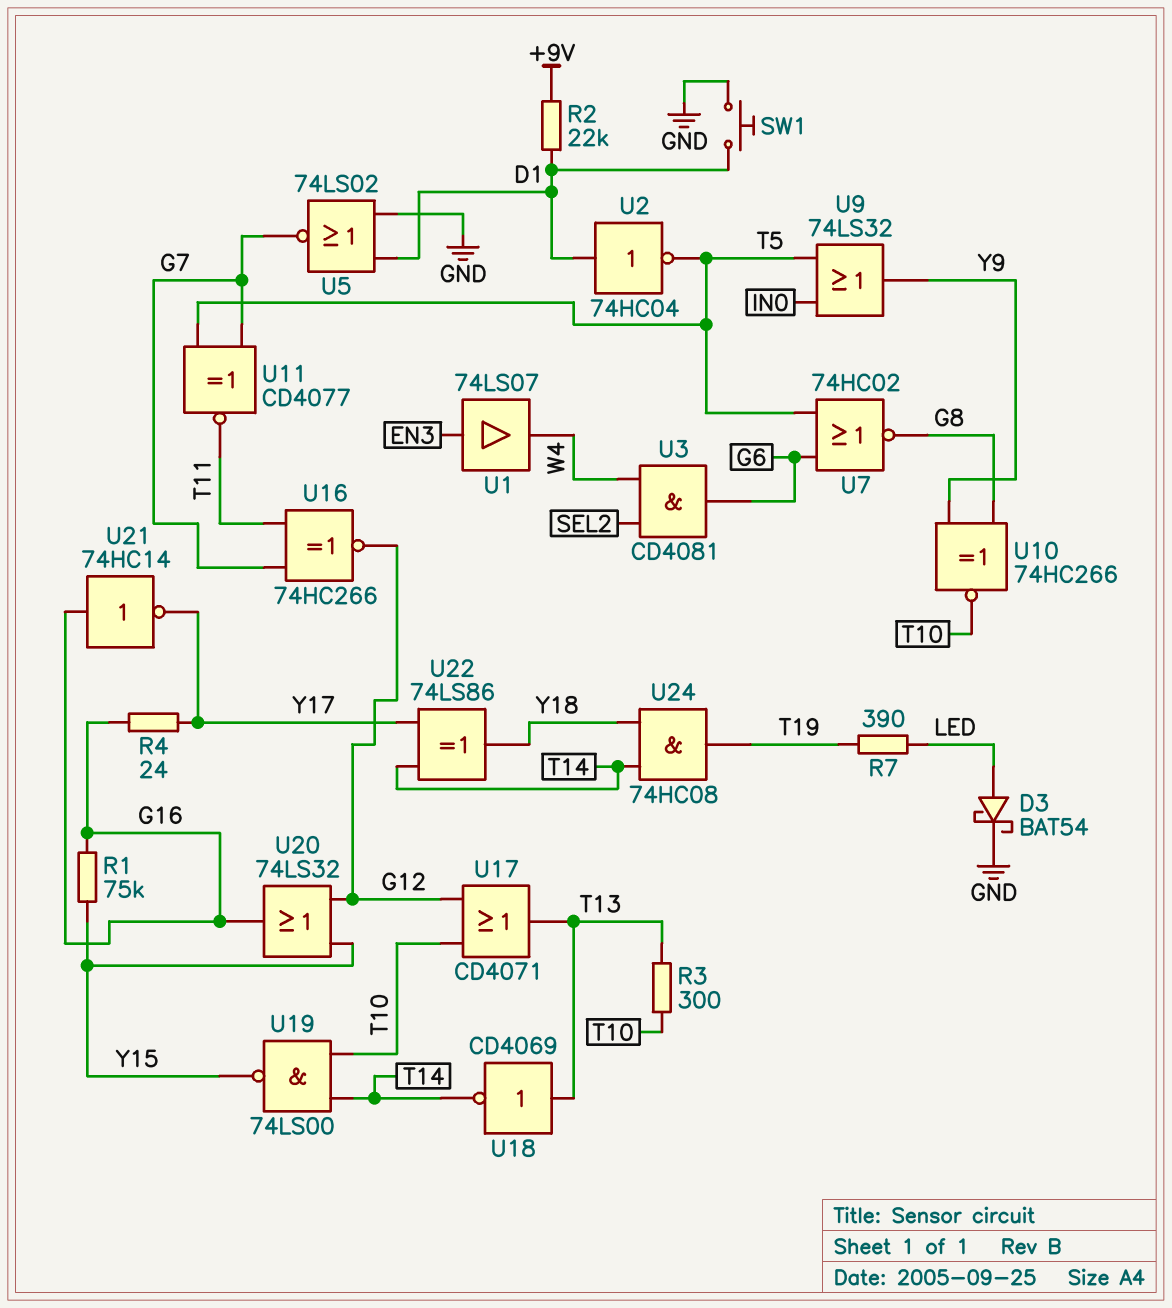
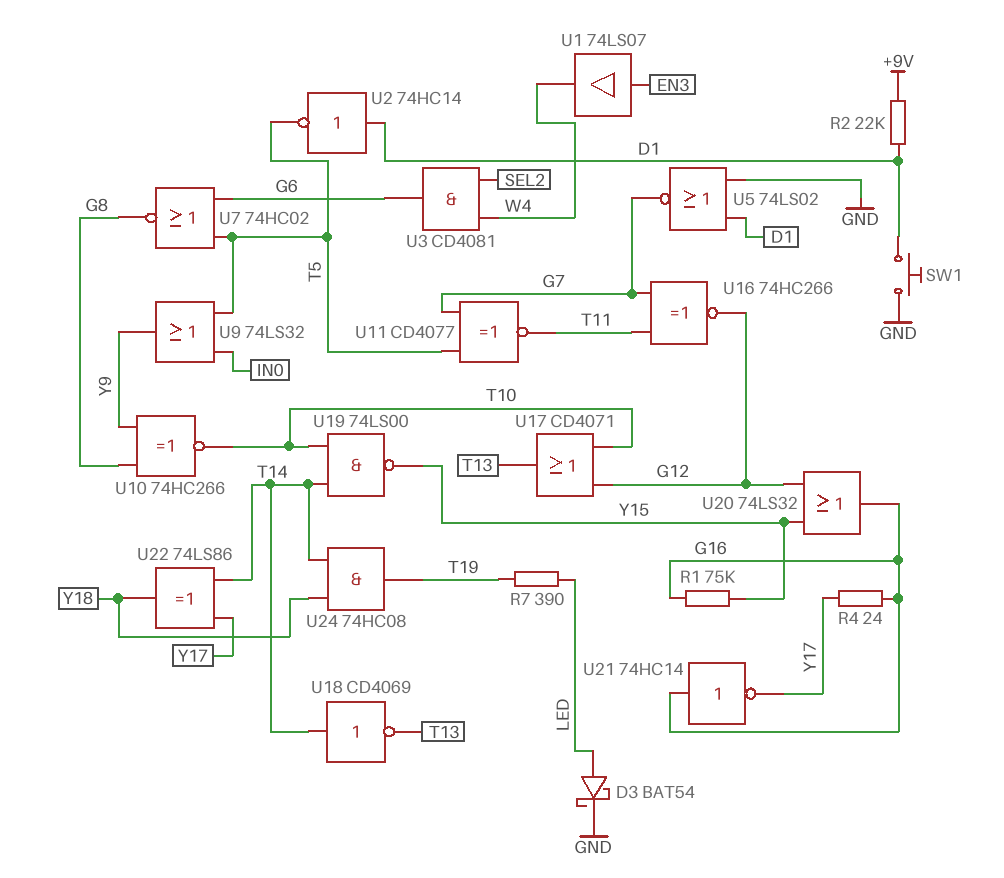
R3: 300 (T10, T13) -> none
U2: NOT 74HC04 (in D1, out T5) -> NOT 74HC14 (in D1, out T5)
U18: NOT CD4069 (in T13, out T14) -> NOT CD4069 (in T14, out T13)

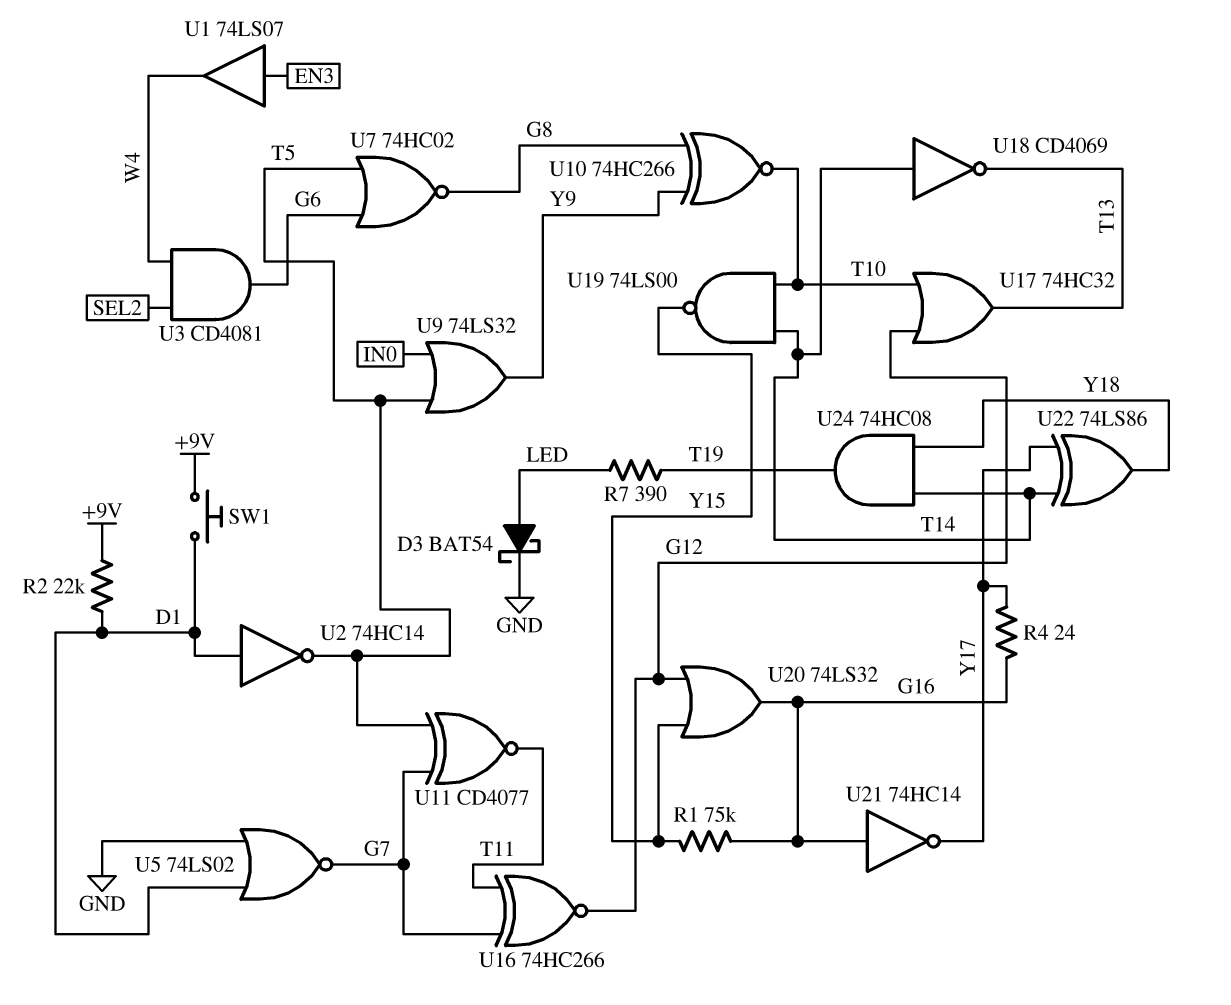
SW1: button (D1, GND) -> button (+9V, D1)
U17: OR CD4071 (in G12, in T10, out T13) -> OR 74HC32 (in G12, in T10, out T13)

